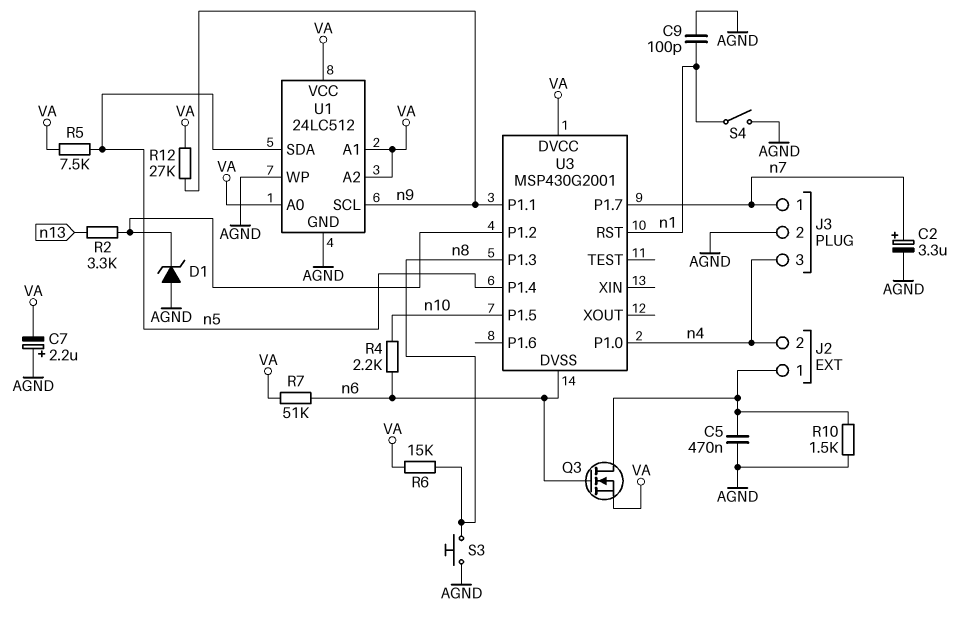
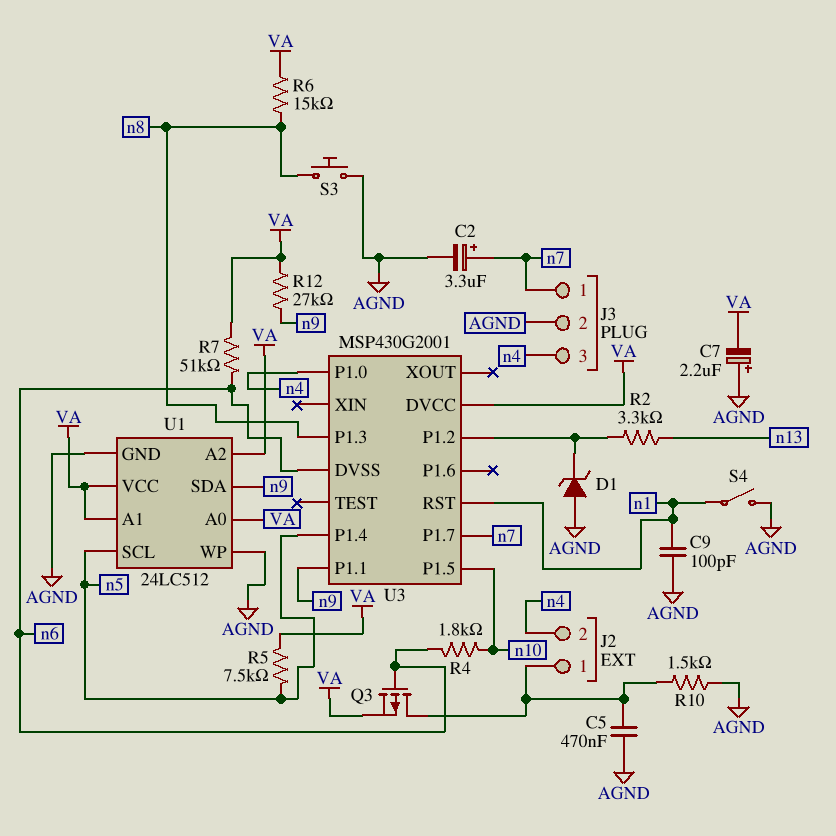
Q3: NMOS (G n6, D J2/1, S VA) -> PMOS (G n6, D J2/1, S VA)
R4: 2.2k (n6, n10) -> 1.8k (n6, n10)
U1 pin SCL: n9 -> n5
U1 pin SDA: n5 -> n9

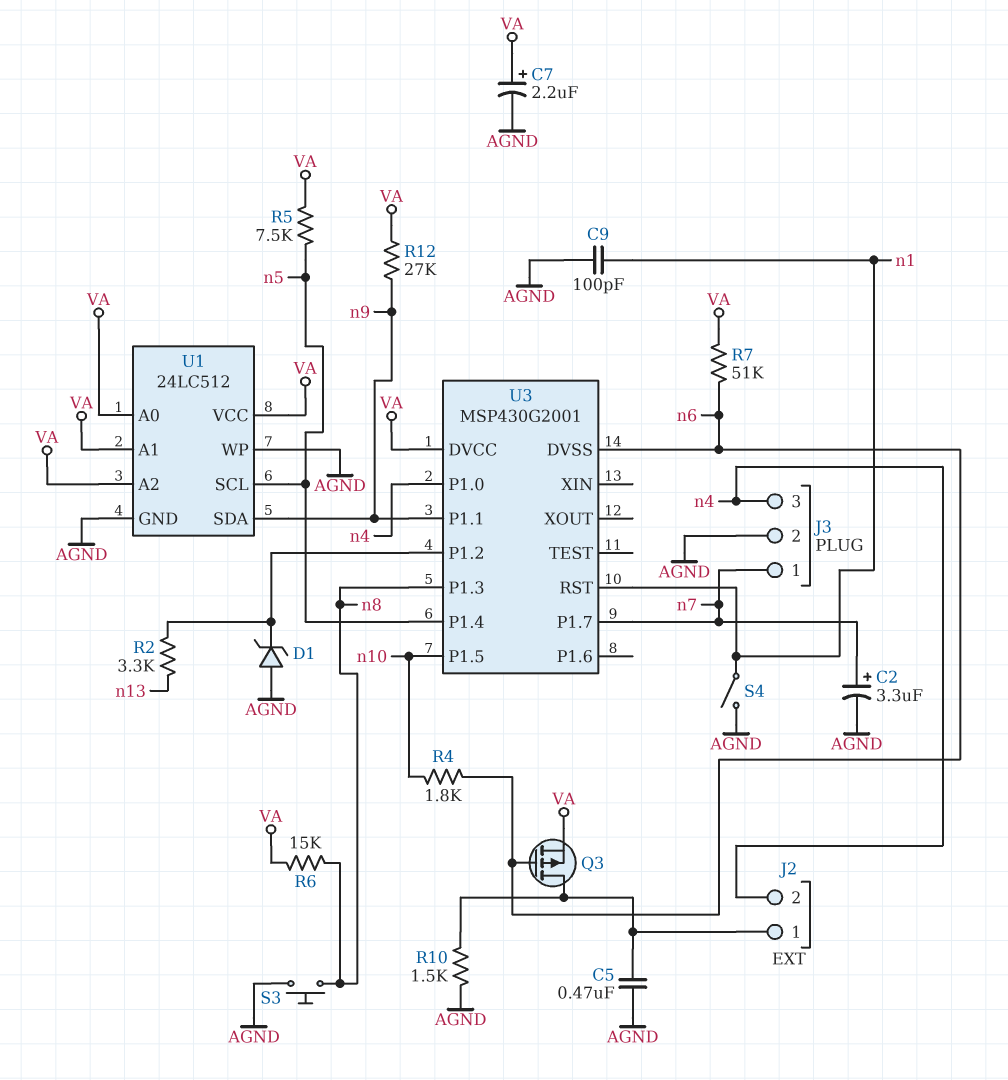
C7: 2.2uF (plus AGND, minus VA) -> 2.2uF (plus VA, minus AGND)

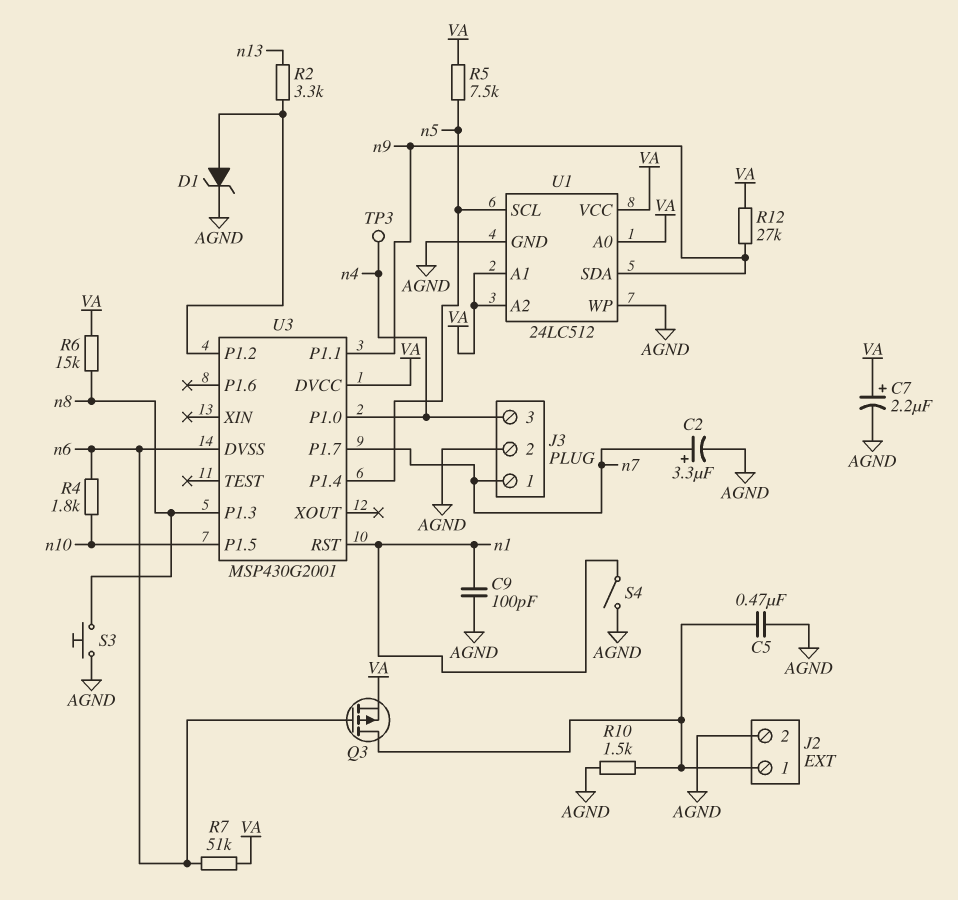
D1: zener (A AGND, K U3/P1.2) -> zener (A U3/P1.2, K AGND)
J2 pin 2: n4 -> AGND
TP3: none -> test point (n4)

